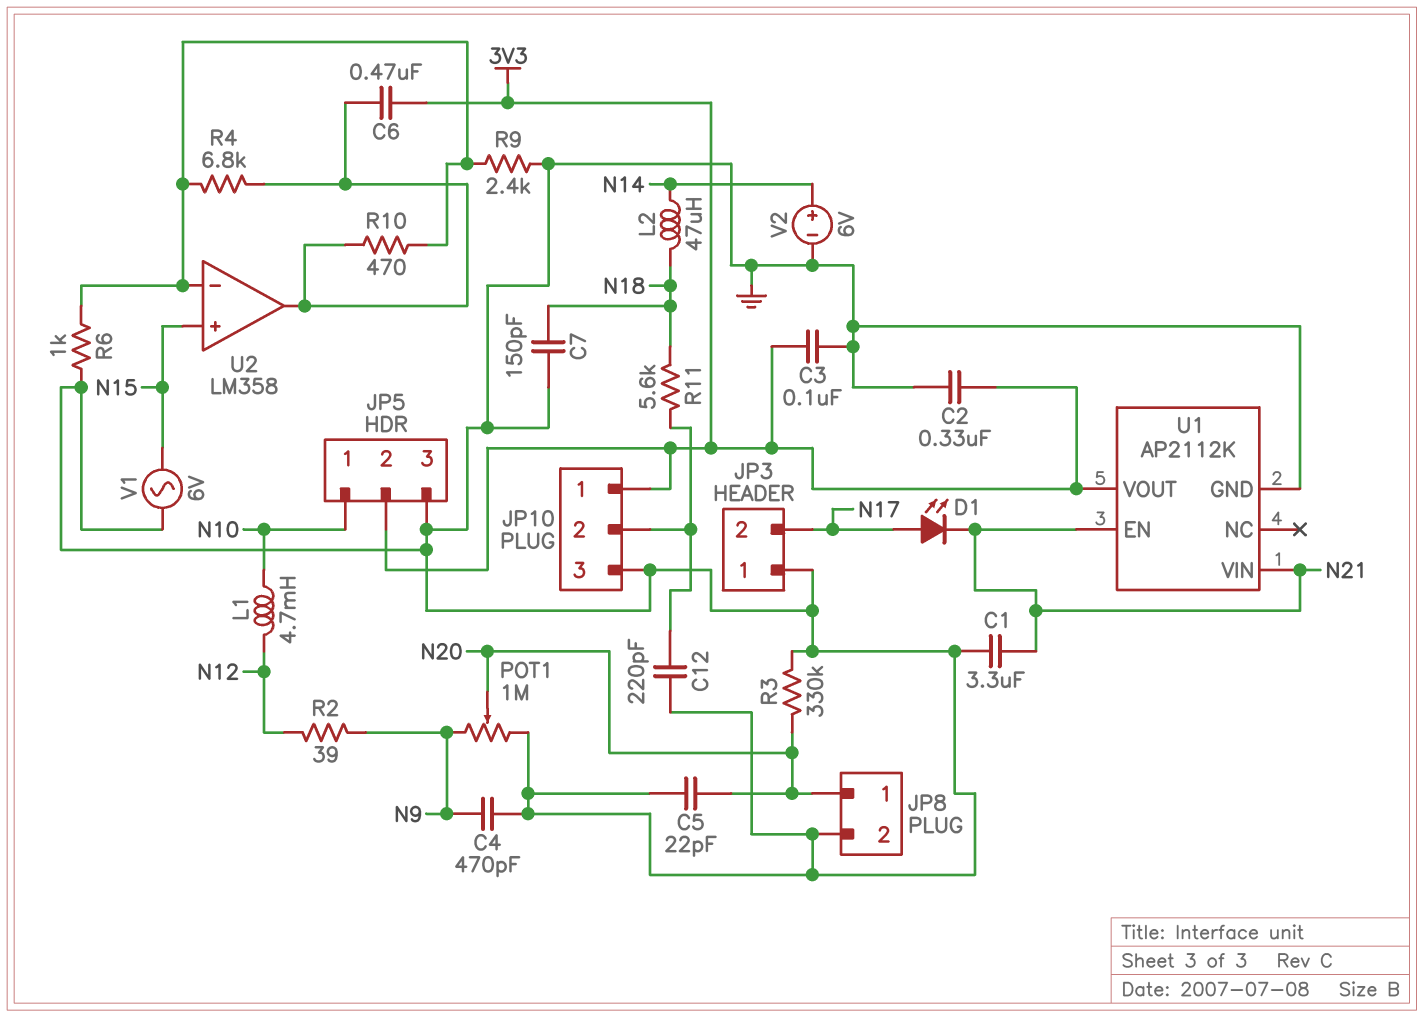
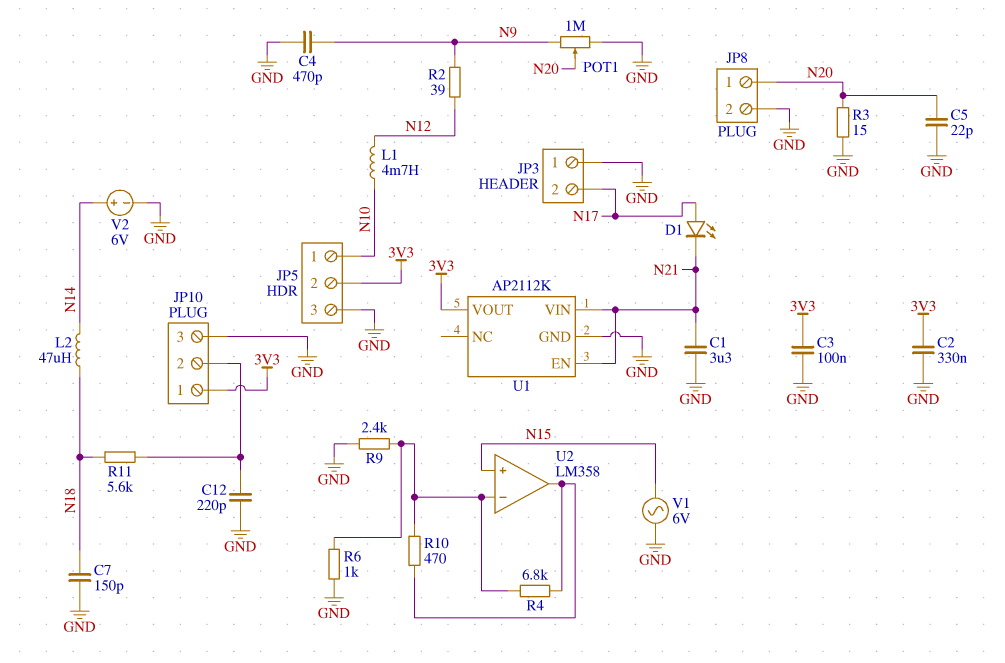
C6: 470nF (3V3, U2/out) -> none
R3: 330k (GND, N20) -> 15 (GND, N20)

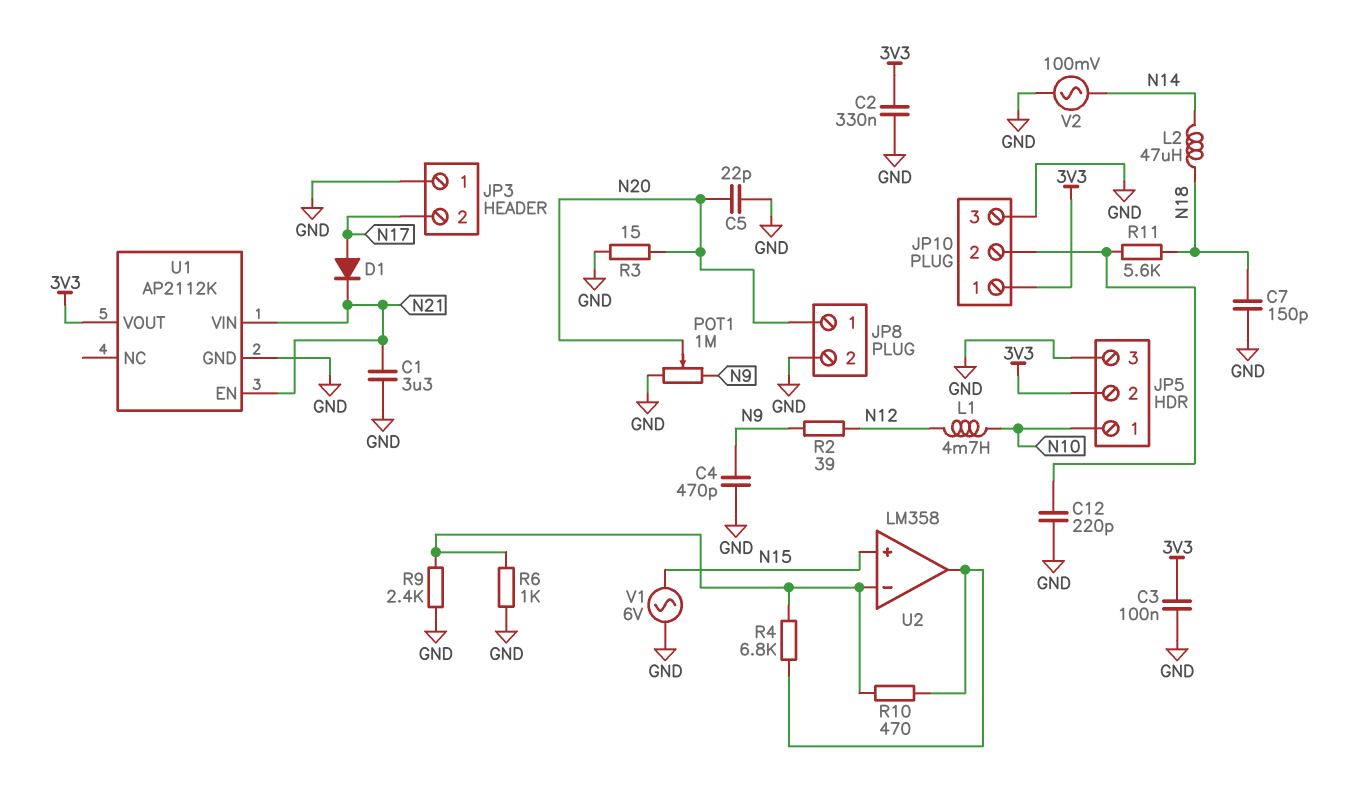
D1: LED (A N17, K N21) -> diode (A N17, K N21)
V2: 6V (plus N14, minus GND) -> AC 100mV (GND, N14)

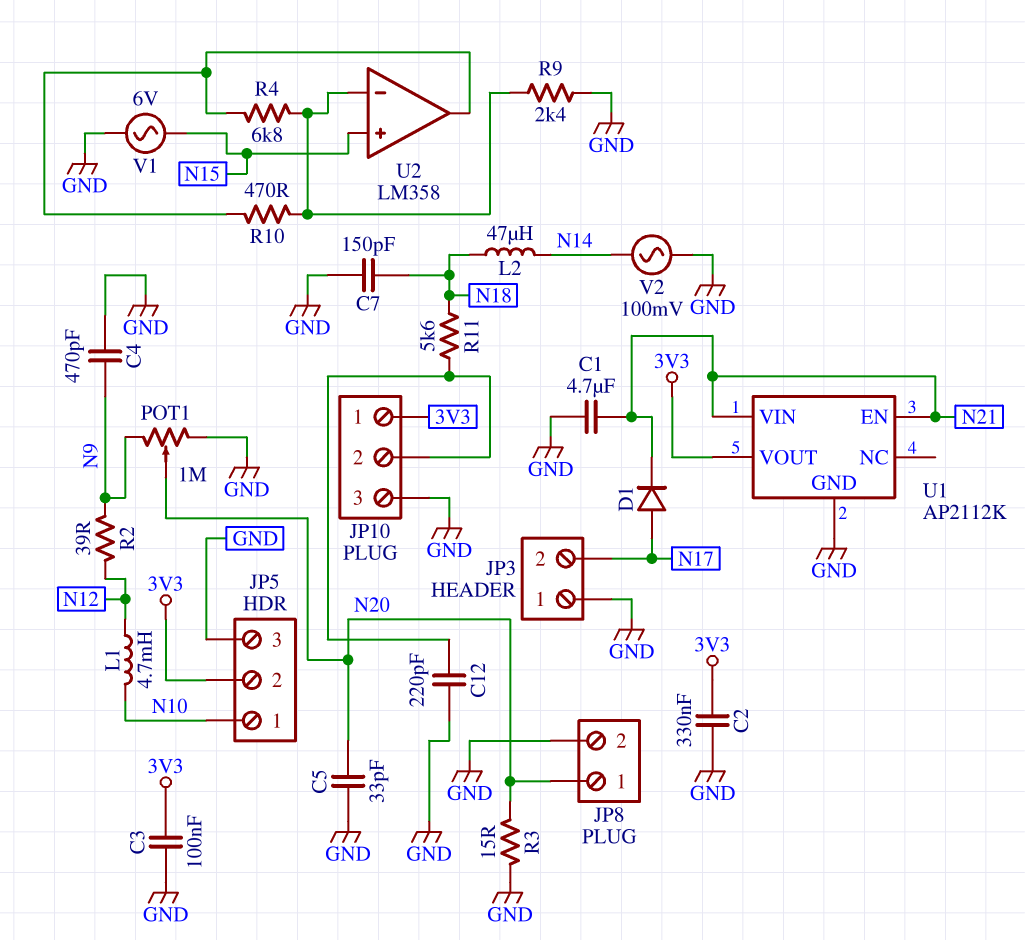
C1: 3.3uF (GND, N21) -> 4.7uF (GND, N21)
C5: 22pF (GND, N20) -> 33pF (GND, N20)
R6: 1k (GND, U2/in-) -> none

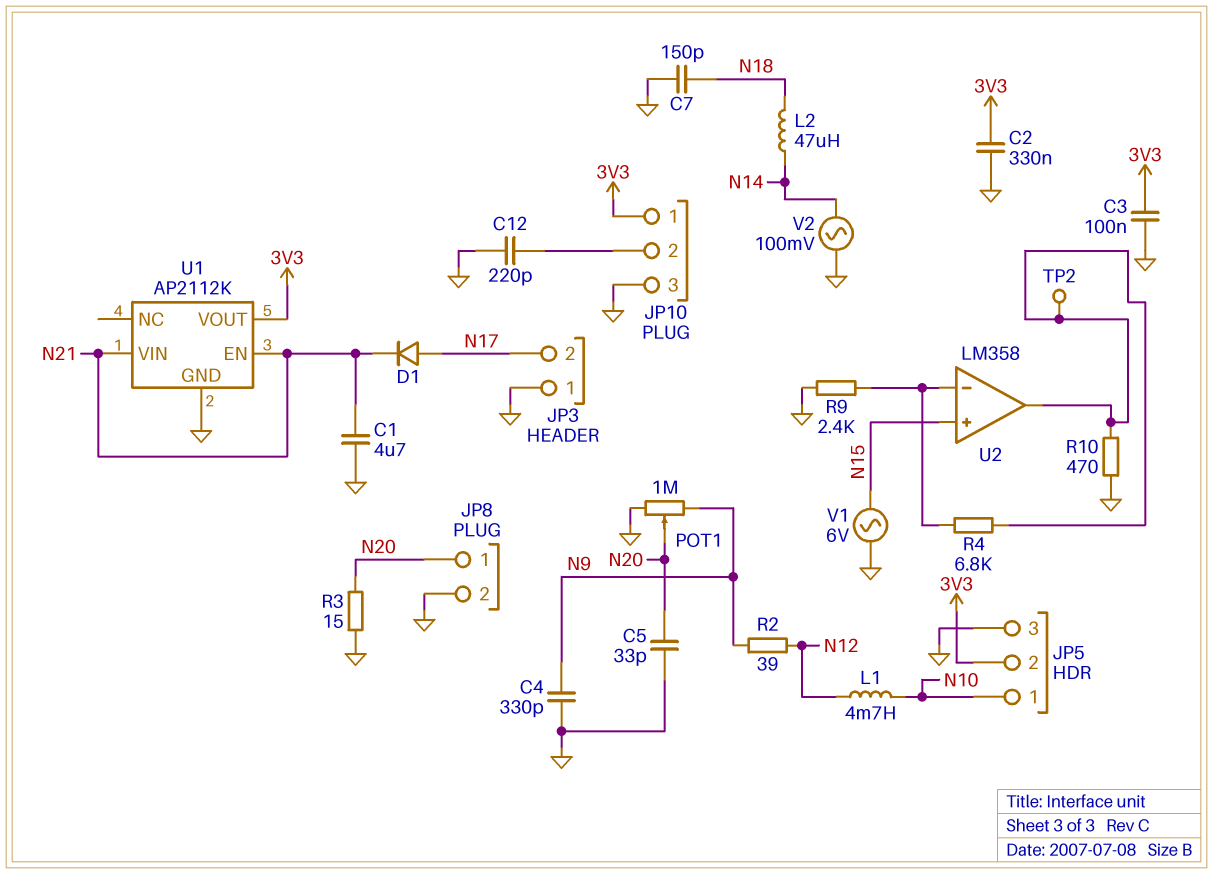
C4: 470pF (GND, N9) -> 330pF (GND, N9)
R10: 470 (U2/in-, U2/out) -> 470 (GND, U2/out)
R11: 5.6k (JP10/2, N18) -> none
TP2: none -> test point (U2/out)

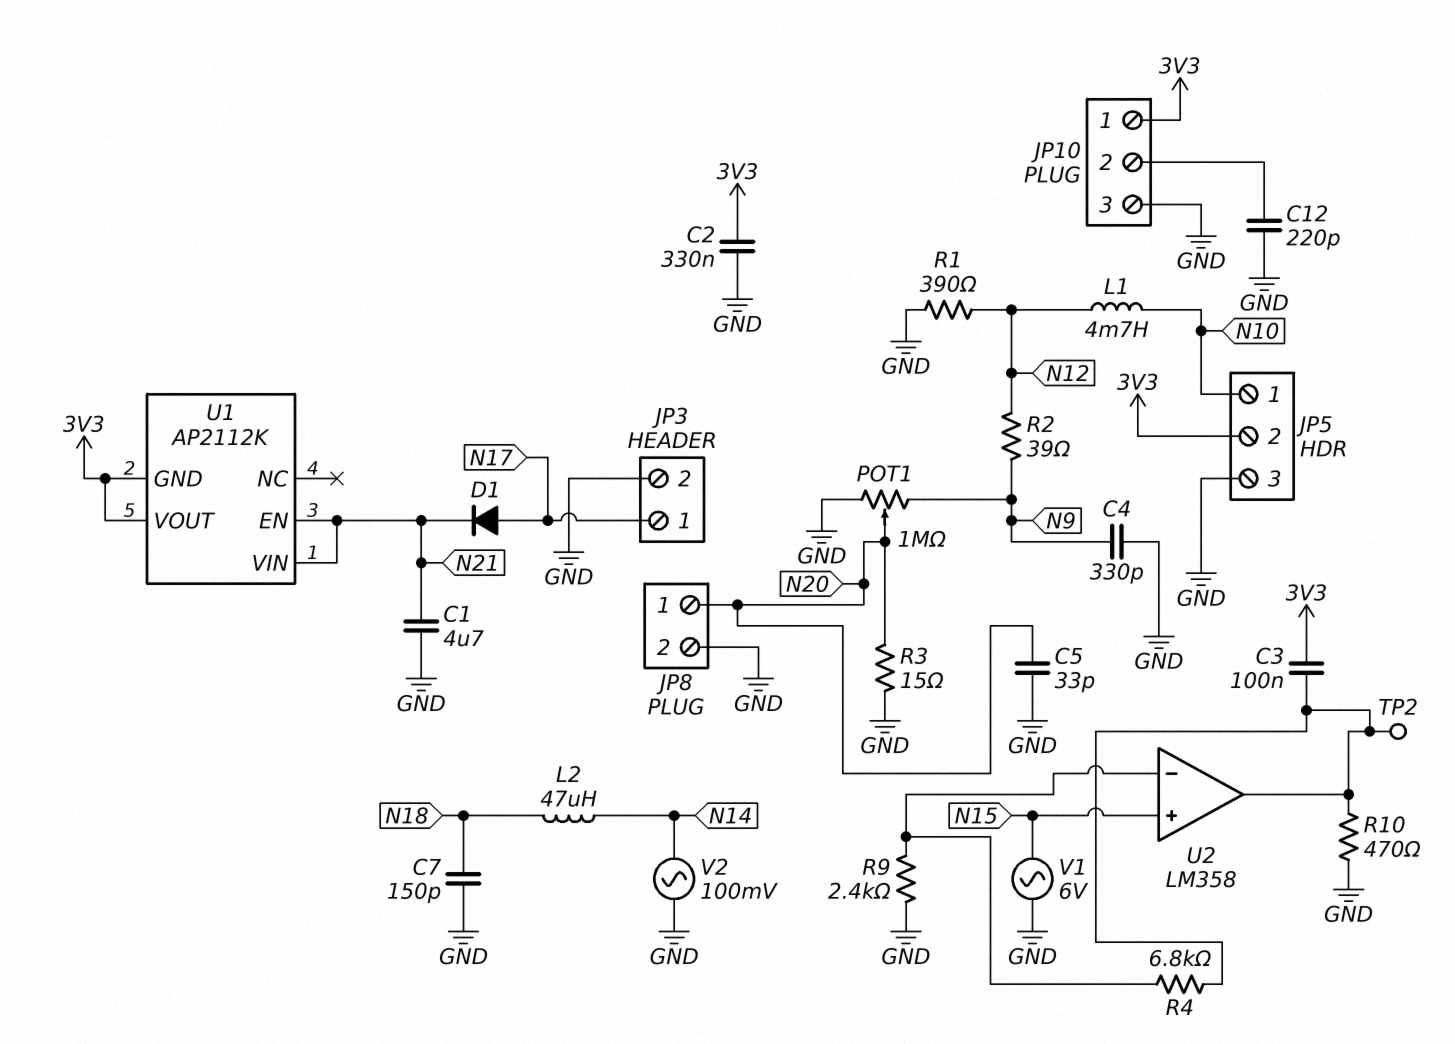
C3: 100nF (3V3, GND) -> 100nF (3V3, U2/out)
JP3 pin 1: GND -> N17
JP3 pin 2: N17 -> GND
R1: none -> 390 (GND, N12)
U1 pin GND: GND -> 3V3

